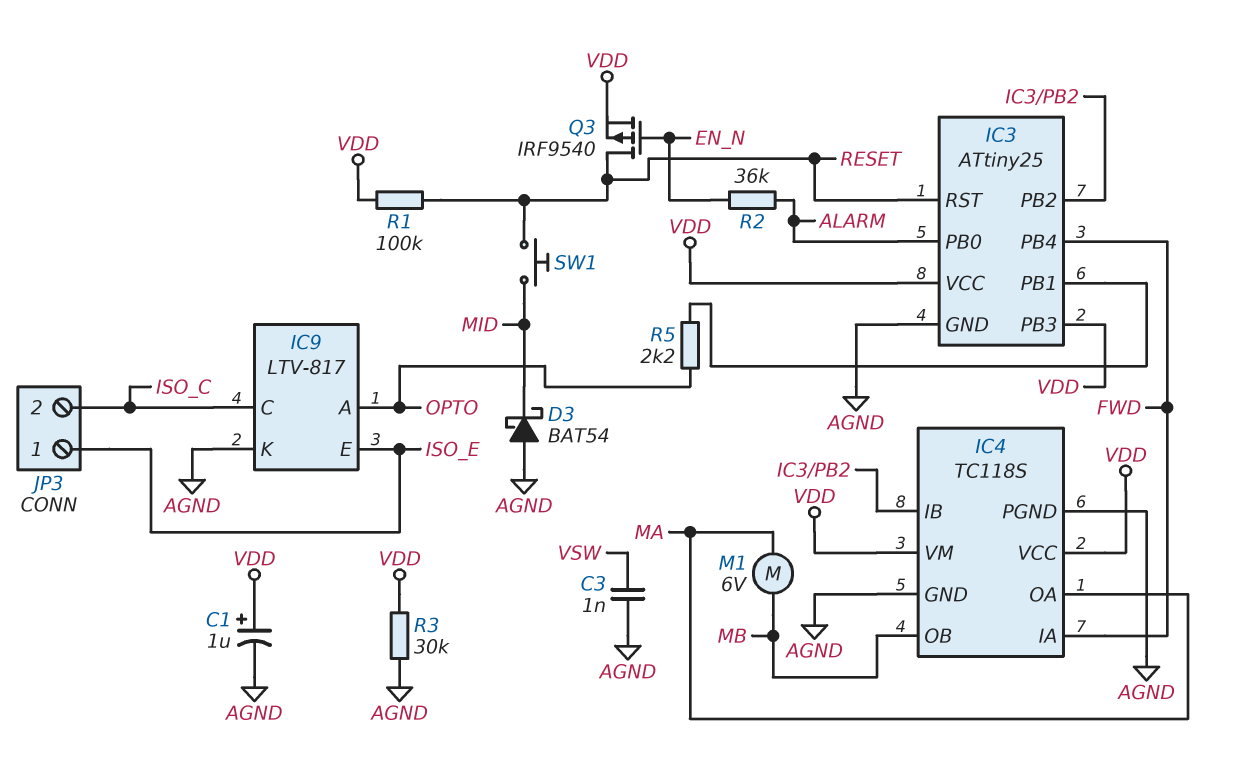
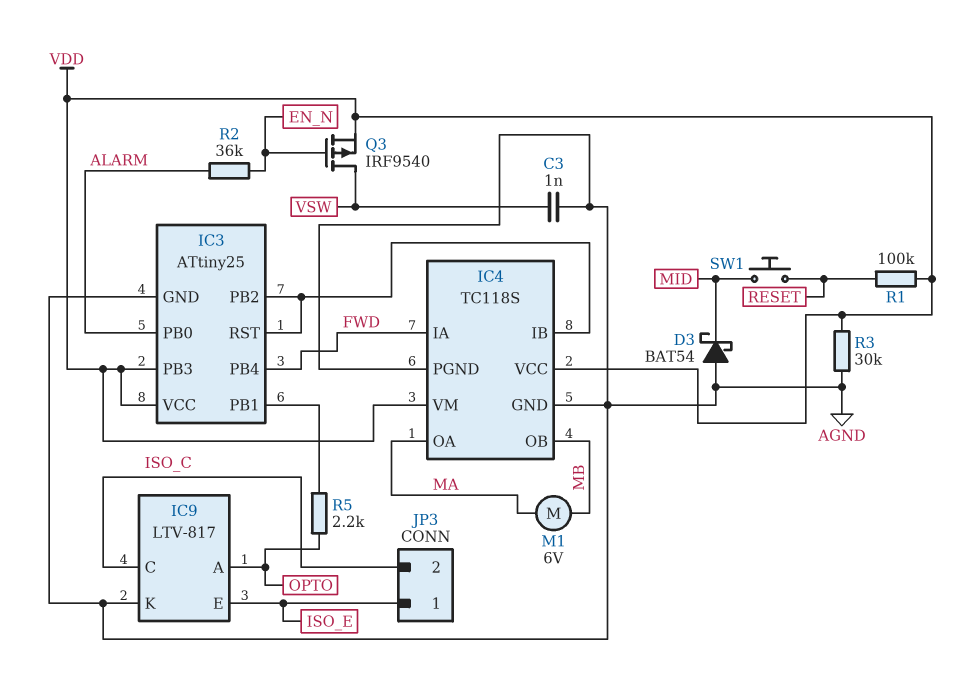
C1: 1uF (plus VDD, minus AGND) -> none
IC3 pin RST: RESET -> IC3/PB2
Q3: PMOS IRF9540 (G EN_N, D RESET, S VDD) -> PMOS IRF9540 (G EN_N, D VSW, S VDD)

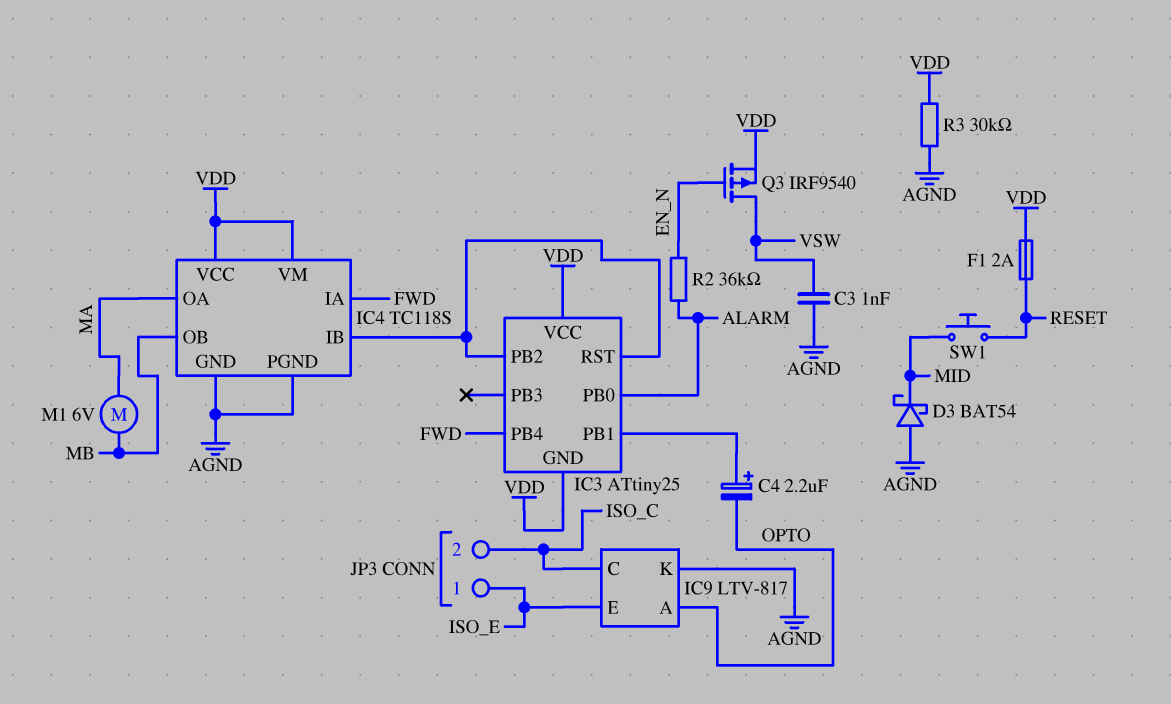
C4: none -> 2.2uF (plus IC3/PB1, minus OPTO)
F1: none -> 2A (RESET, VDD)
IC3 pin GND: AGND -> VDD
IC3 pin PB3: VDD -> none
R1: 100k (RESET, VDD) -> none
R5: 2.2k (IC3/PB1, OPTO) -> none

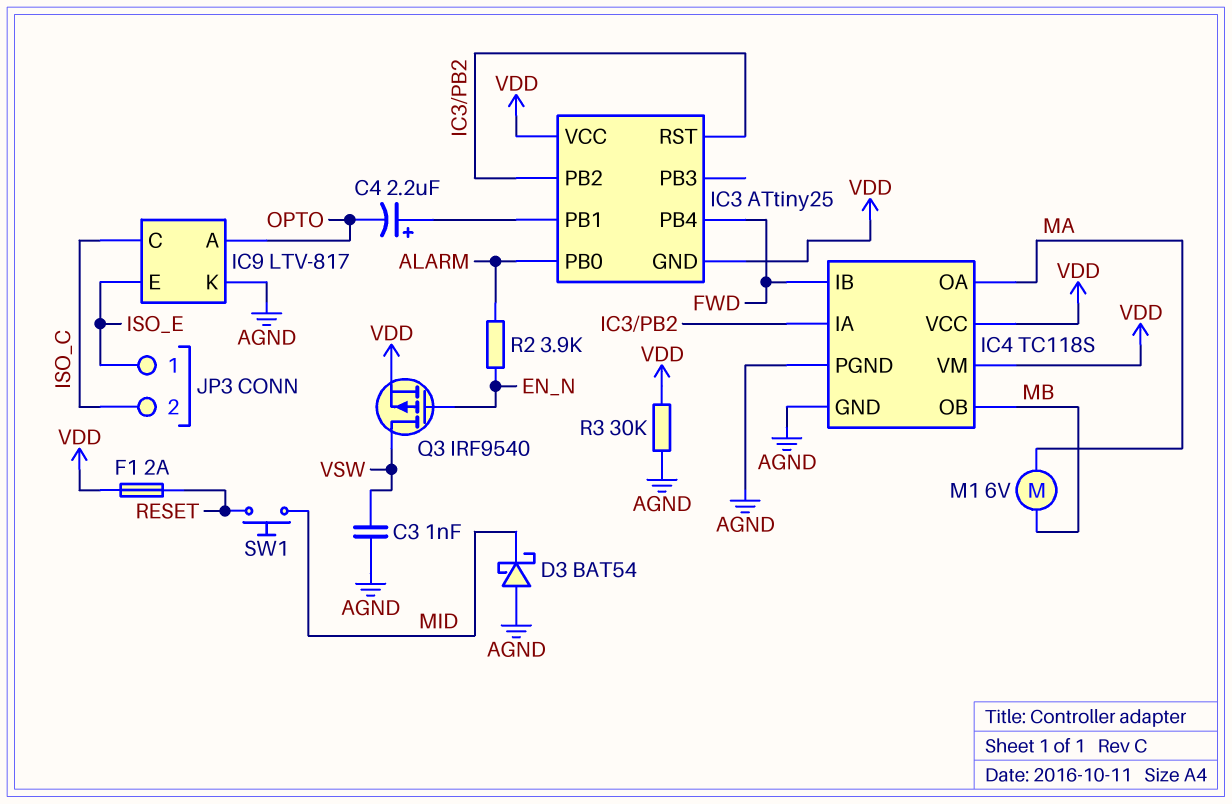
IC4 pin IA: FWD -> IC3/PB2
IC4 pin IB: IC3/PB2 -> FWD
R2: 36k (ALARM, EN_N) -> 3.9k (ALARM, EN_N)

